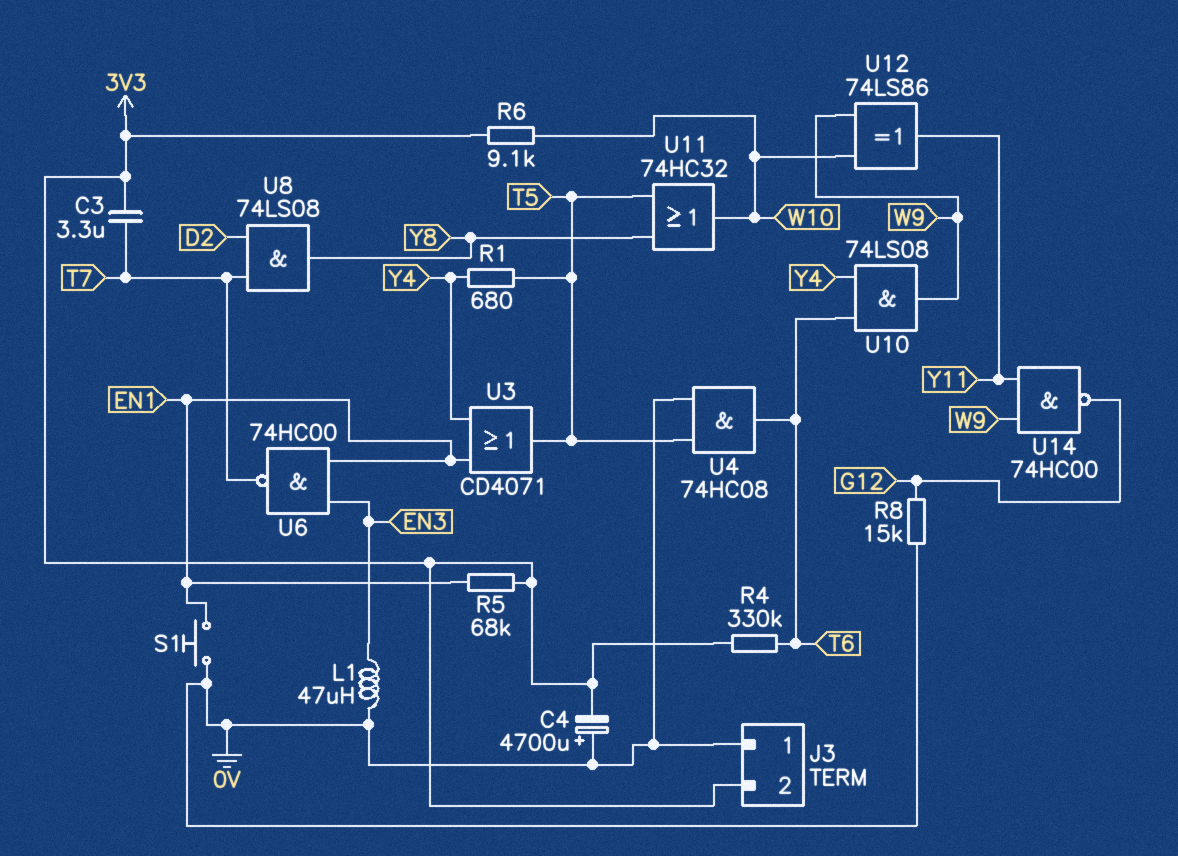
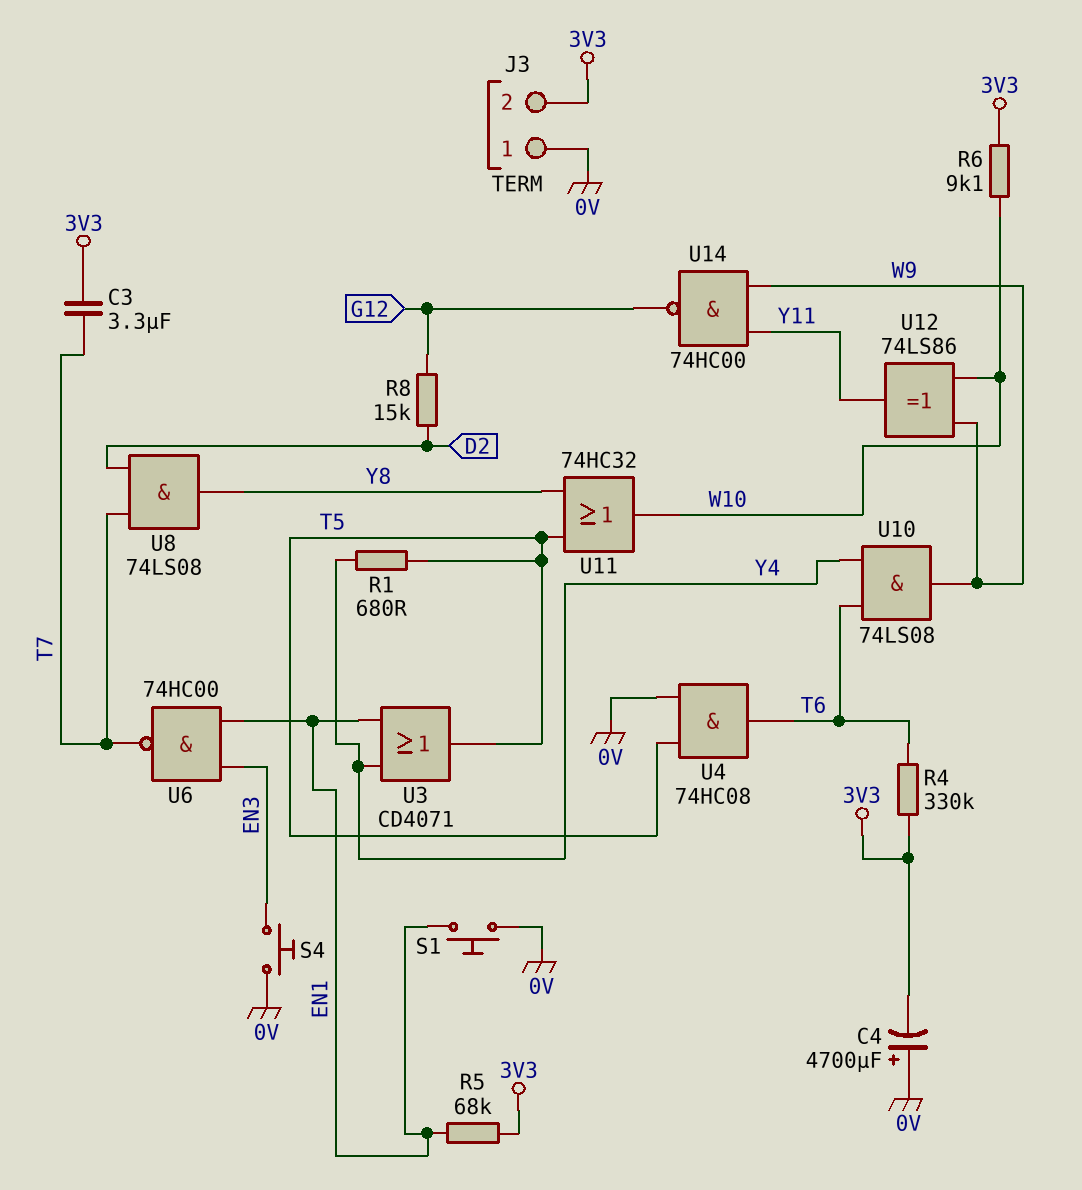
L1: 47uH (0V, EN3) -> none
R8: 15k (0V, G12) -> 15k (D2, G12)
S4: none -> button (0V, EN3)

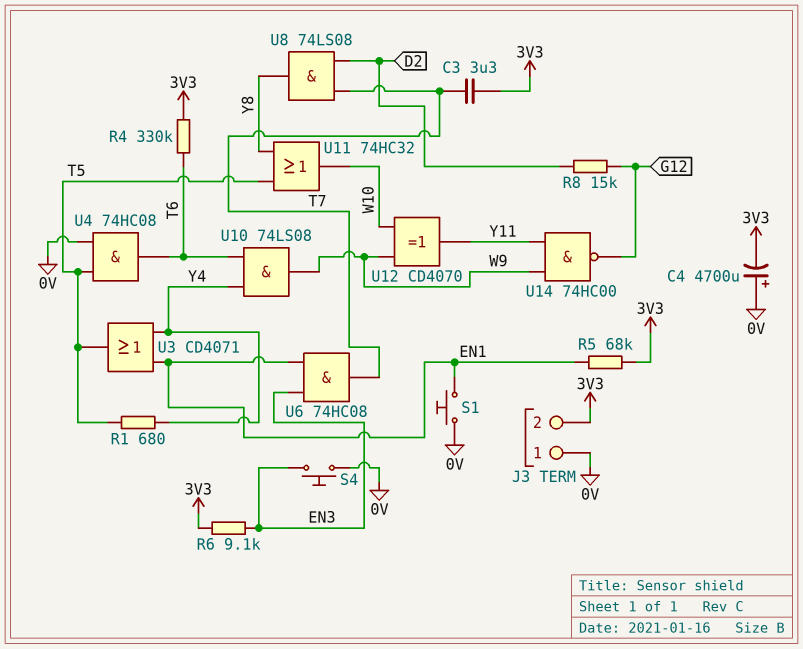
R6: 9.1k (3V3, W10) -> 9.1k (3V3, EN3)
U6: NAND 74HC00 (in EN1, in EN3, out T7) -> AND 74HC08 (in EN1, in EN3, out T7)
U12: XOR 74LS86 (in W9, in W10, out Y11) -> XOR CD4070 (in W9, in W10, out Y11)

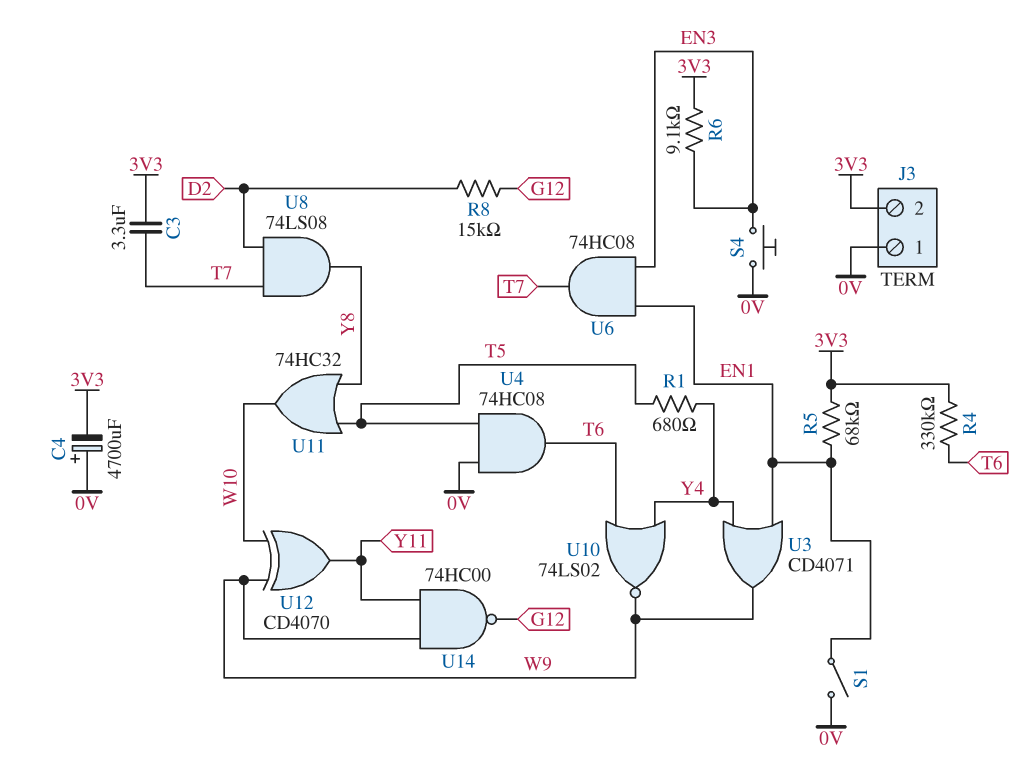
S1: button (0V, EN1) -> switch (0V, EN1)
U3: OR CD4071 (in EN1, in Y4, out T5) -> OR CD4071 (in EN1, in Y4, out W9)
U10: AND 74LS08 (in T6, in Y4, out W9) -> NOR 74LS02 (in T6, in Y4, out W9)

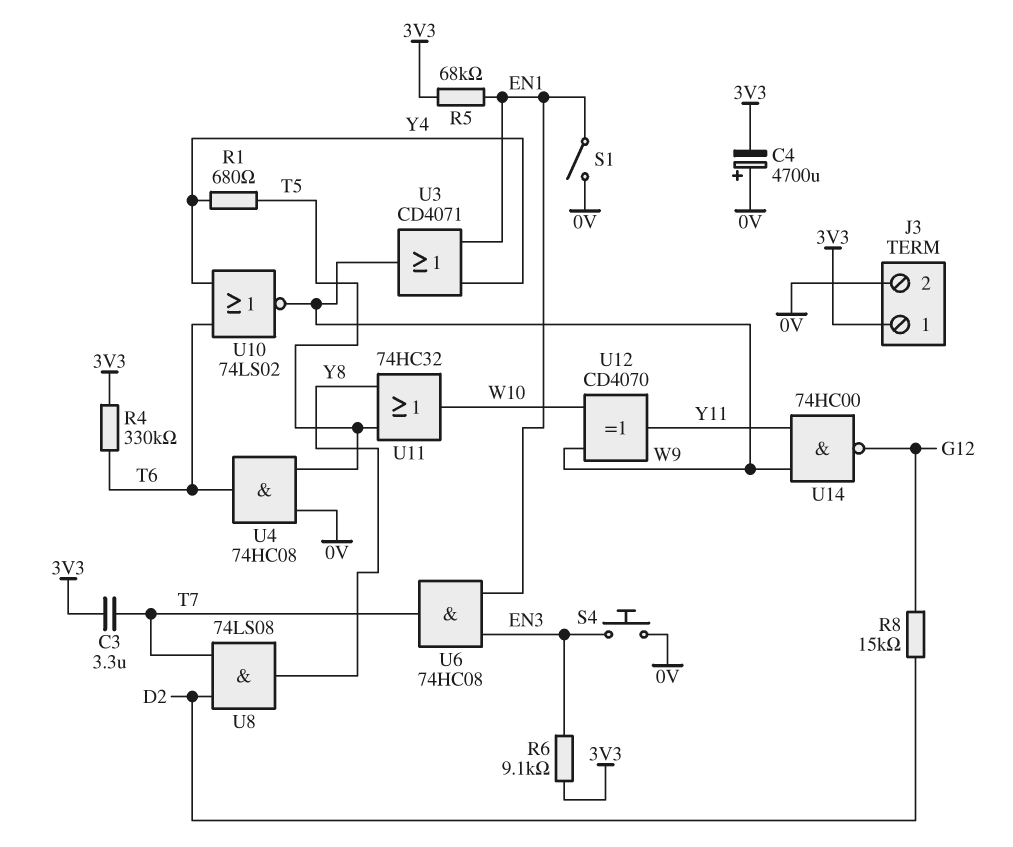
J3 pin 1: 0V -> 3V3
J3 pin 2: 3V3 -> 0V

